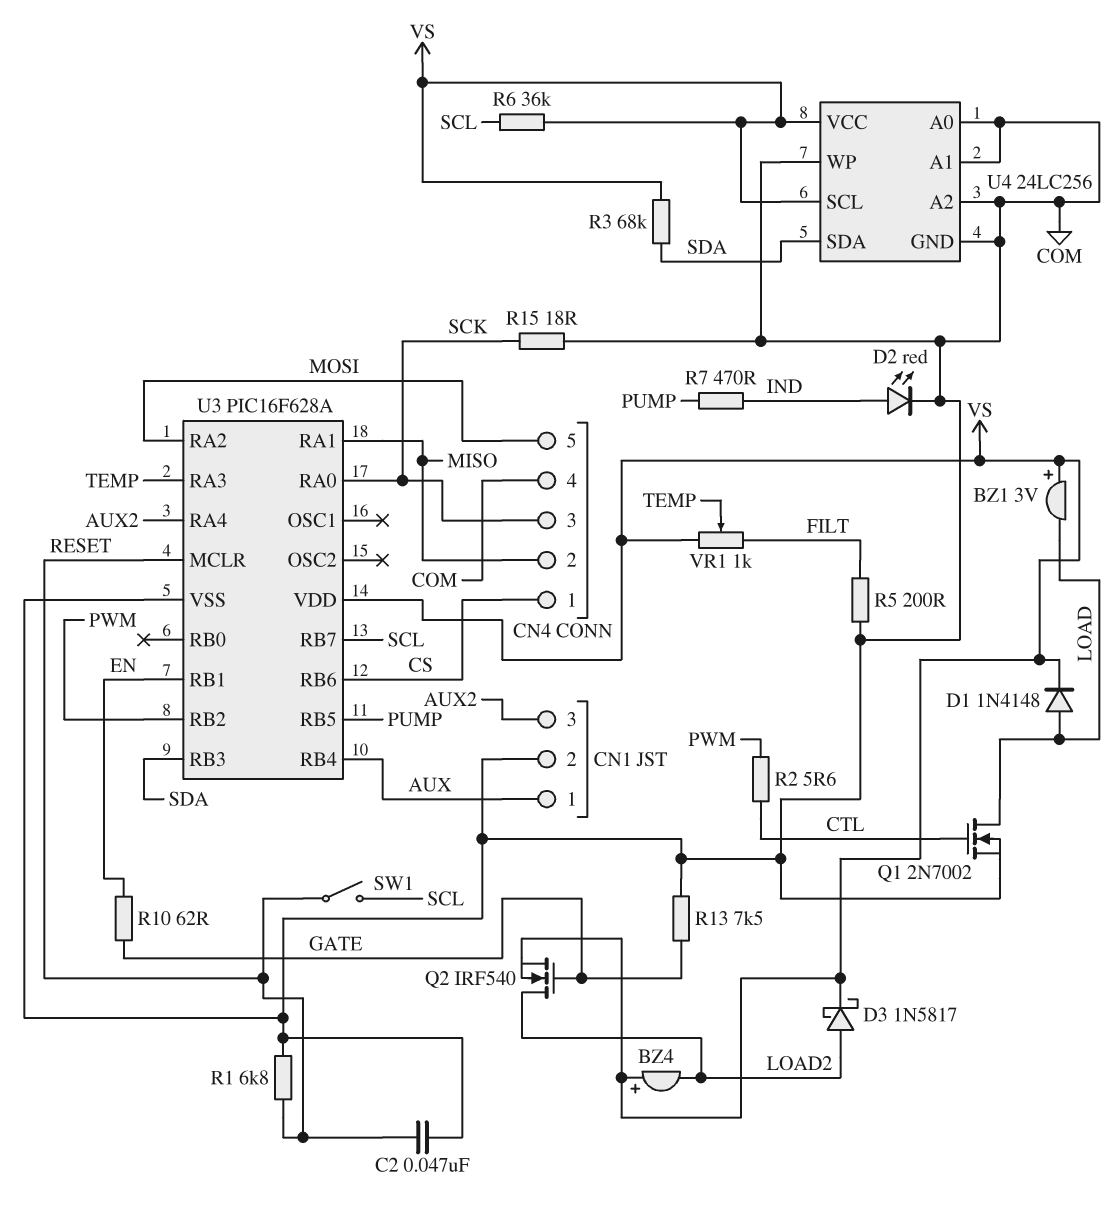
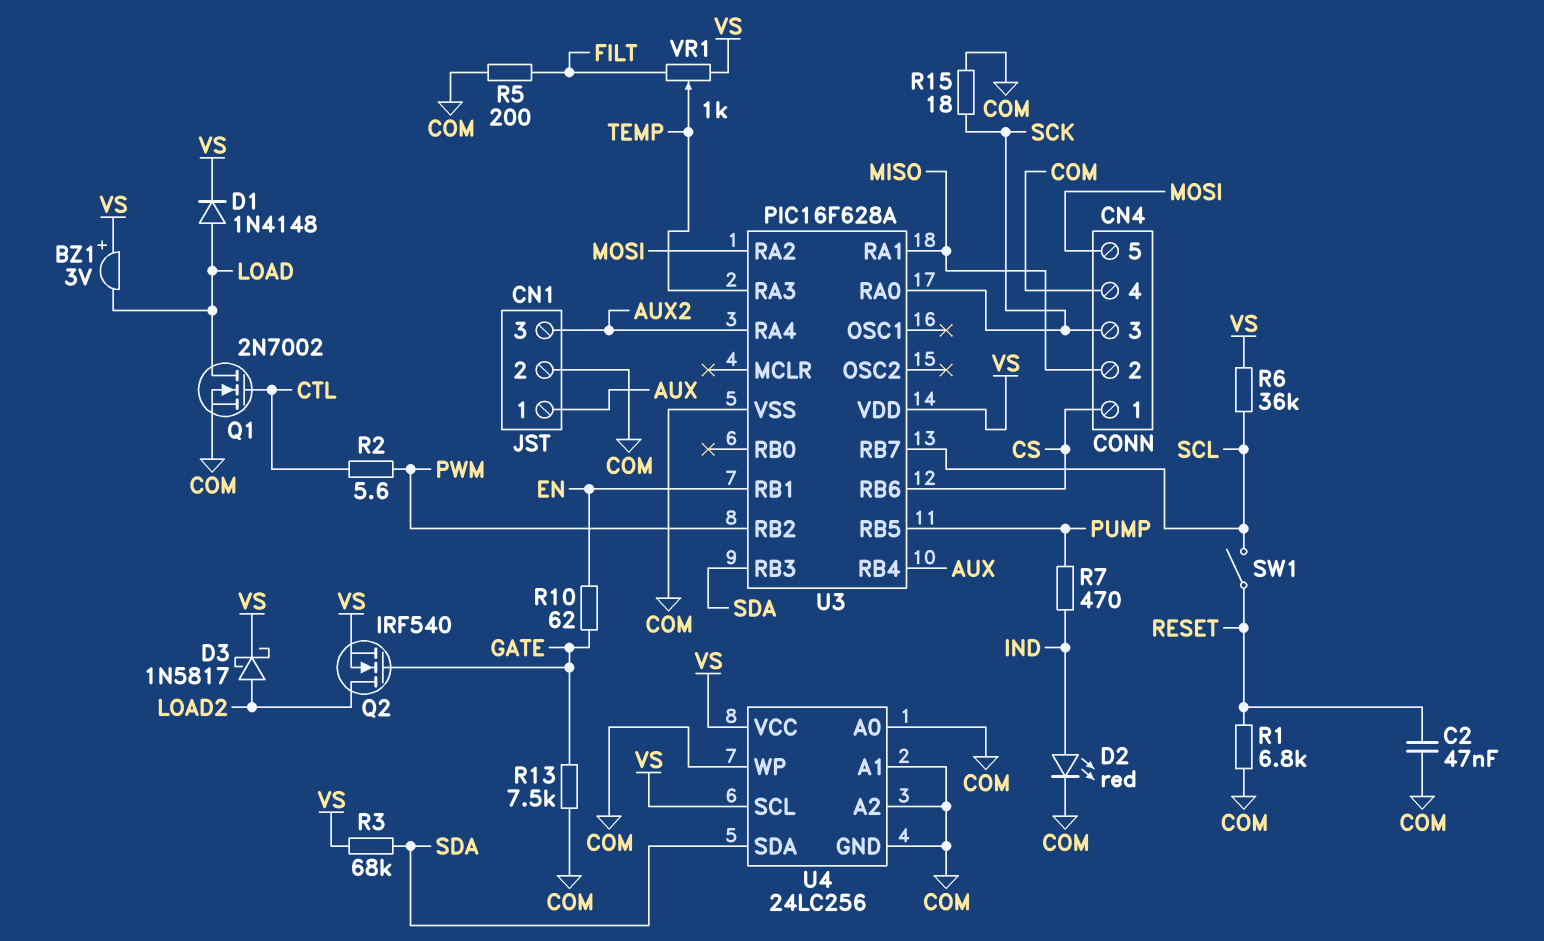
BZ4: buzzer (plus VS, minus LOAD2) -> none
U3 pin MCLR: RESET -> none

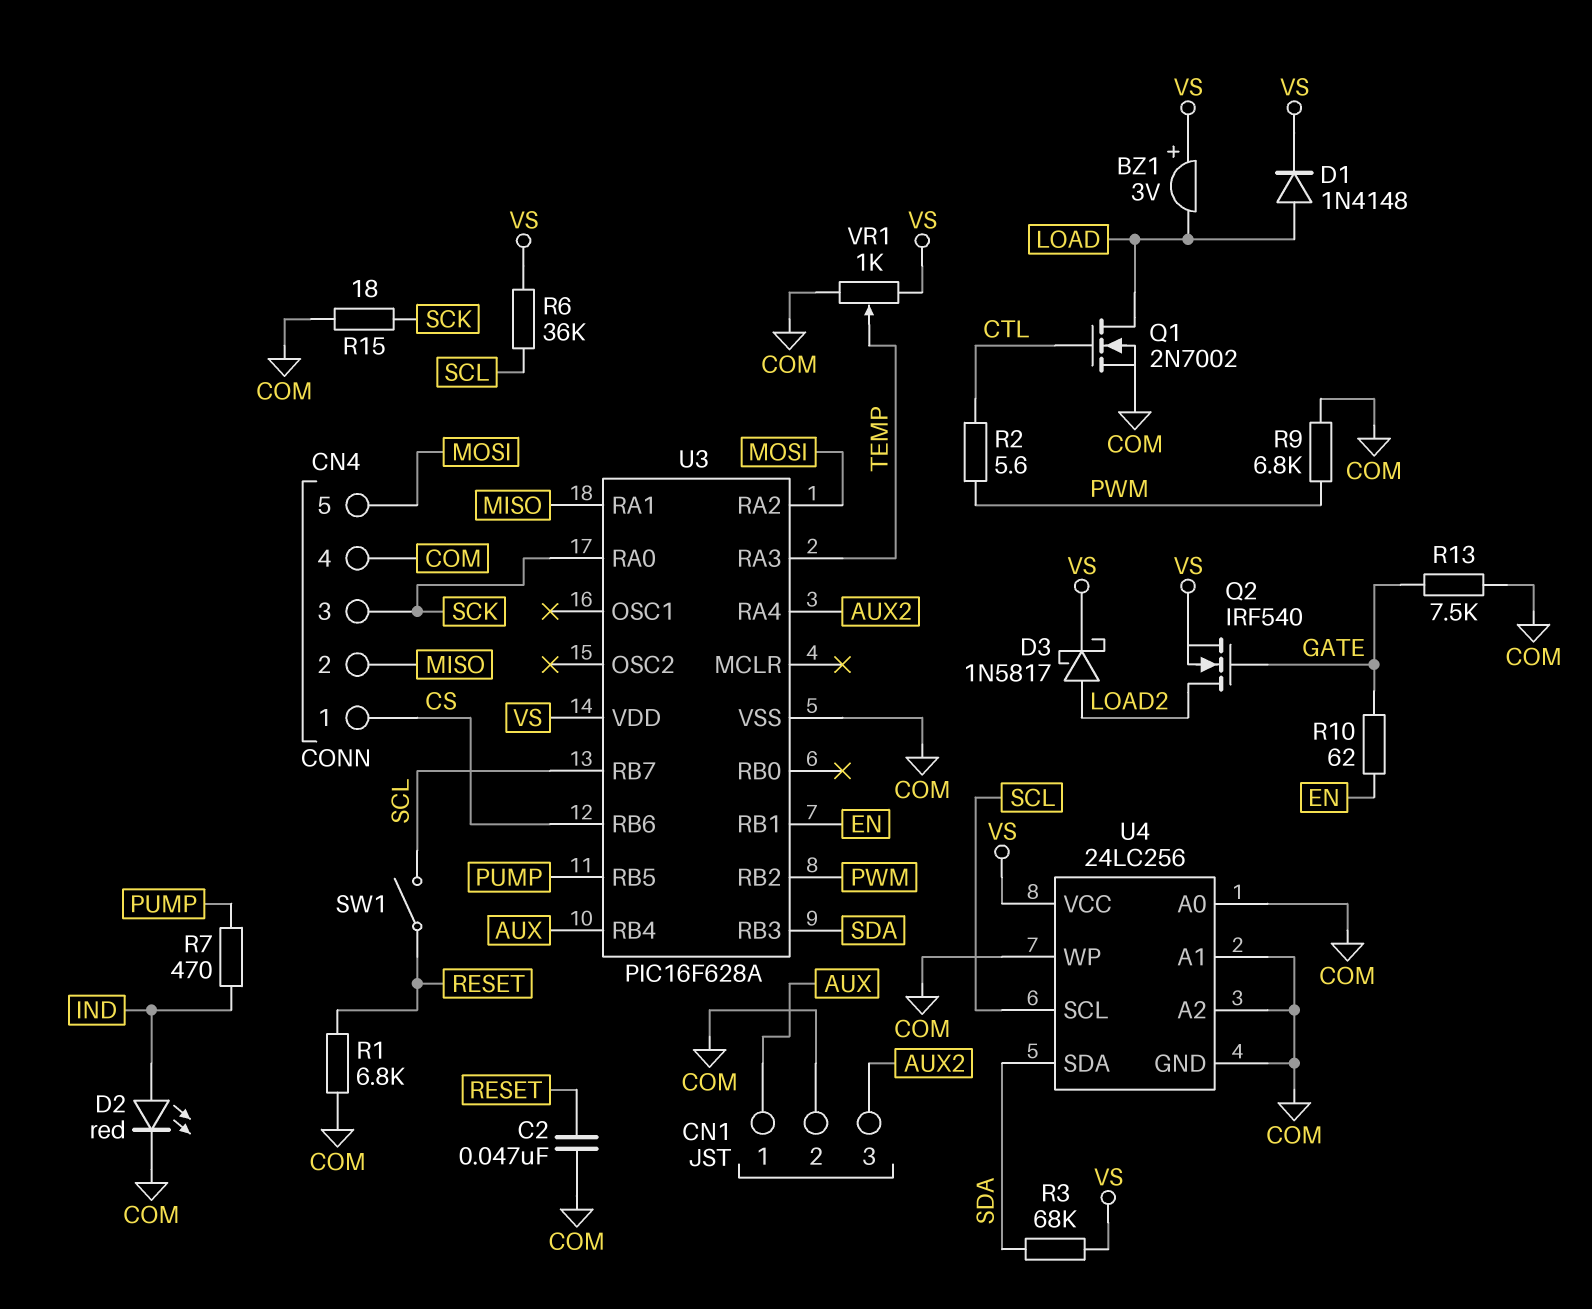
R5: 200 (COM, FILT) -> none
R9: none -> 6.8k (COM, PWM)
U4 pin SCL: VS -> SCL
VR1: 1k (FILT, VS, wiper TEMP) -> 1k (COM, VS, wiper TEMP)

